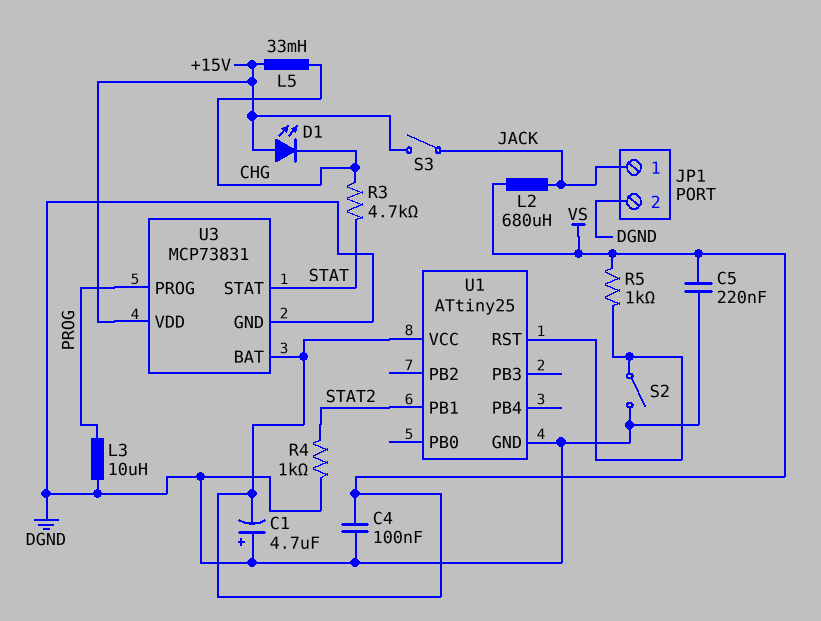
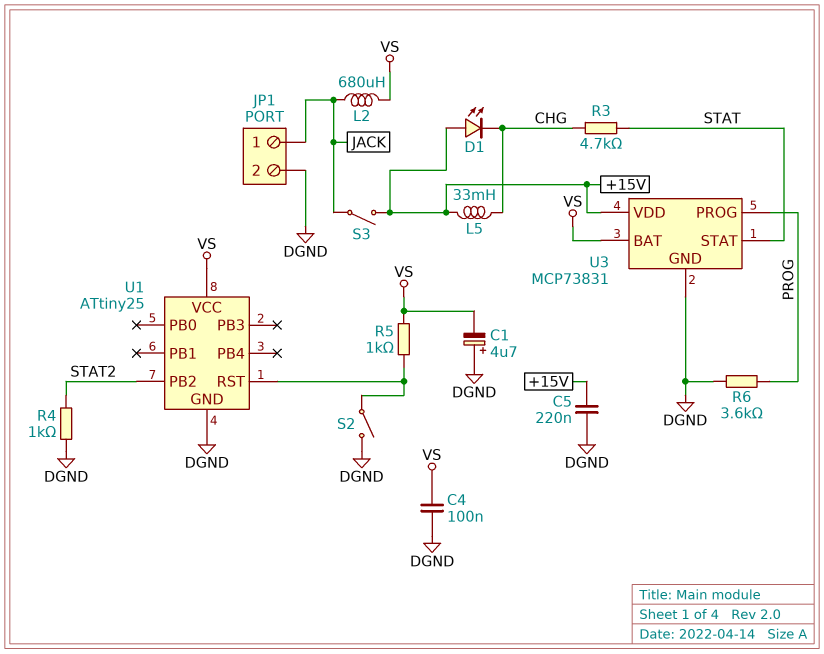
C5: 220nF (DGND, VS) -> 220nF (+15V, DGND)
L3: 10uH (DGND, PROG) -> none
R6: none -> 3.6k (DGND, PROG)
U1 pin PB1: STAT2 -> none
U1 pin PB2: none -> STAT2

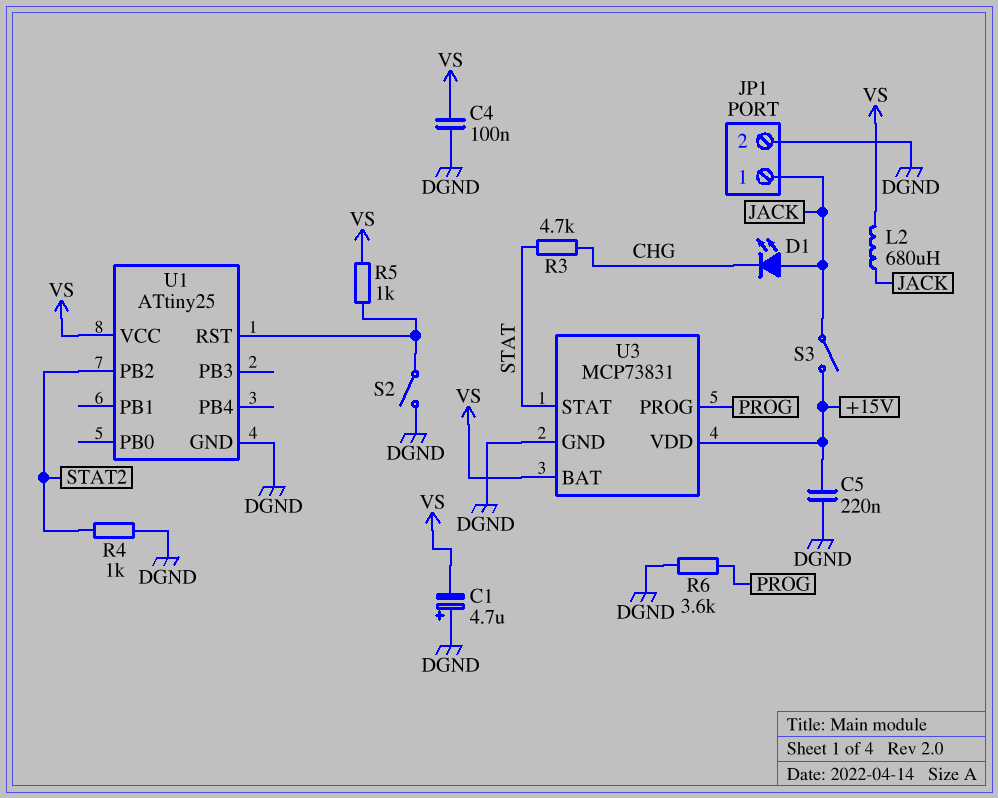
D1: LED (A +15V, K CHG) -> LED (A JACK, K CHG)
L5: 33mH (+15V, CHG) -> none

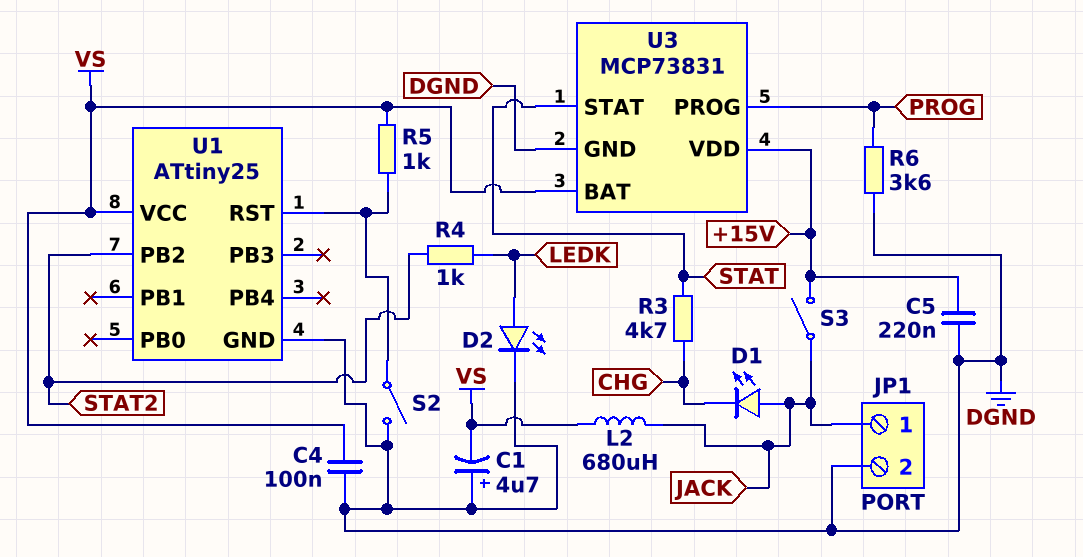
D2: none -> LED (A LEDK, K DGND)
R4: 1k (DGND, STAT2) -> 1k (LEDK, STAT2)

